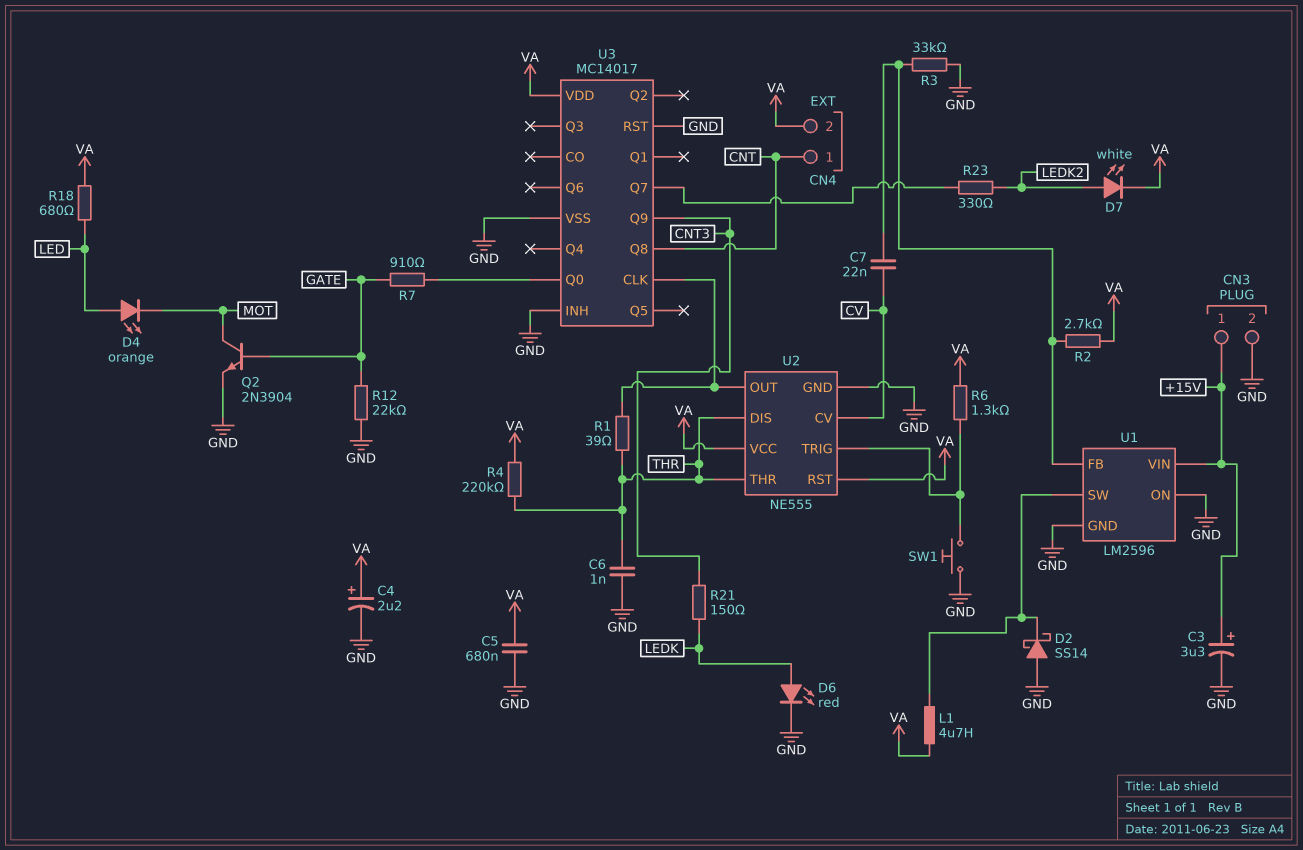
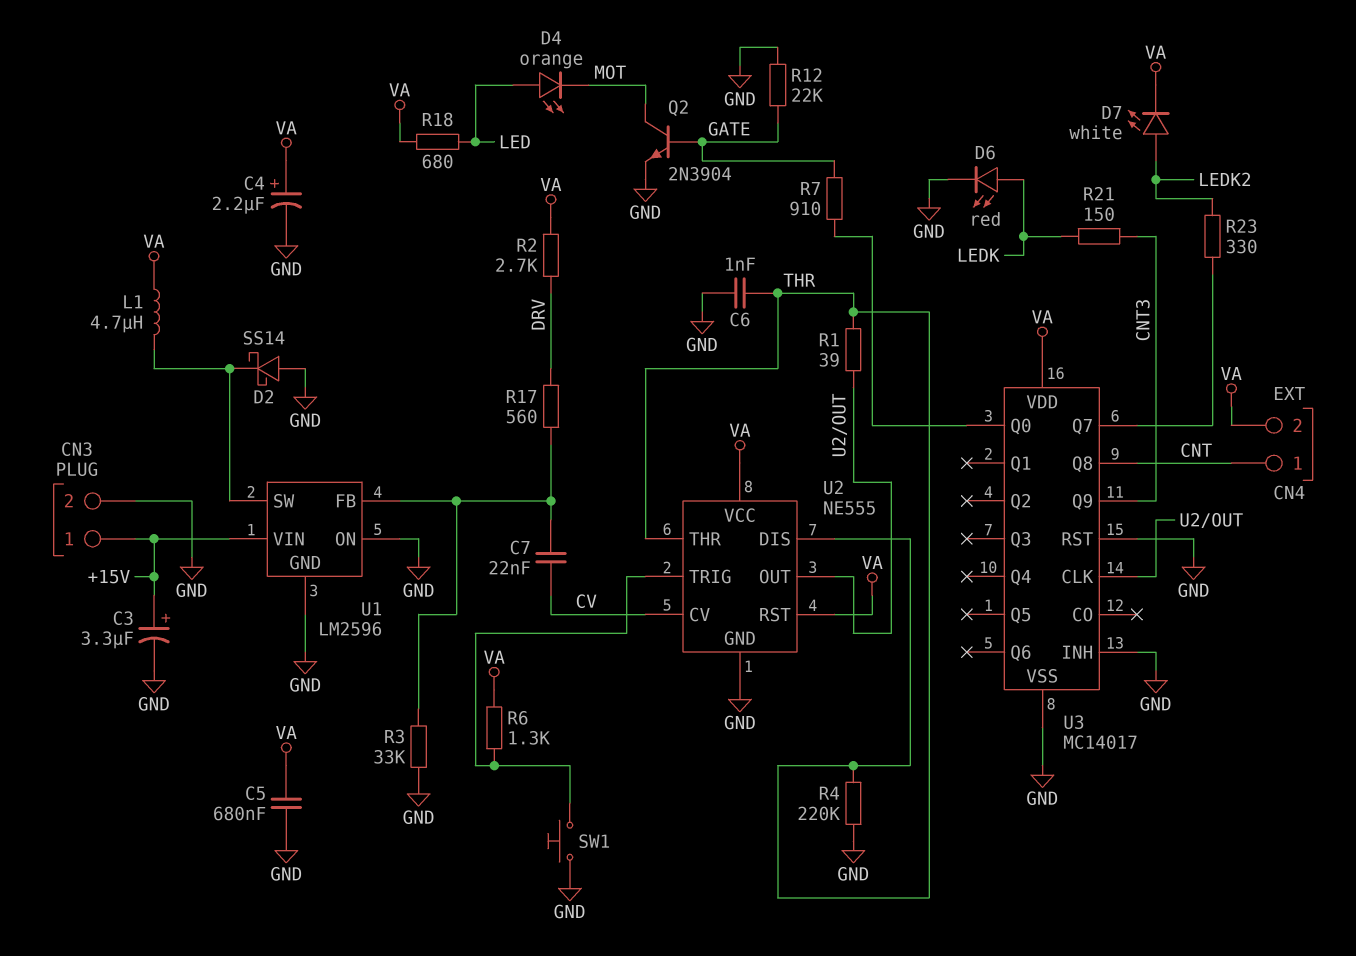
R2: 2.7k (U1/FB, VA) -> 2.7k (DRV, VA)
R4: 220k (THR, VA) -> 220k (GND, THR)
R17: none -> 560 (DRV, U1/FB)

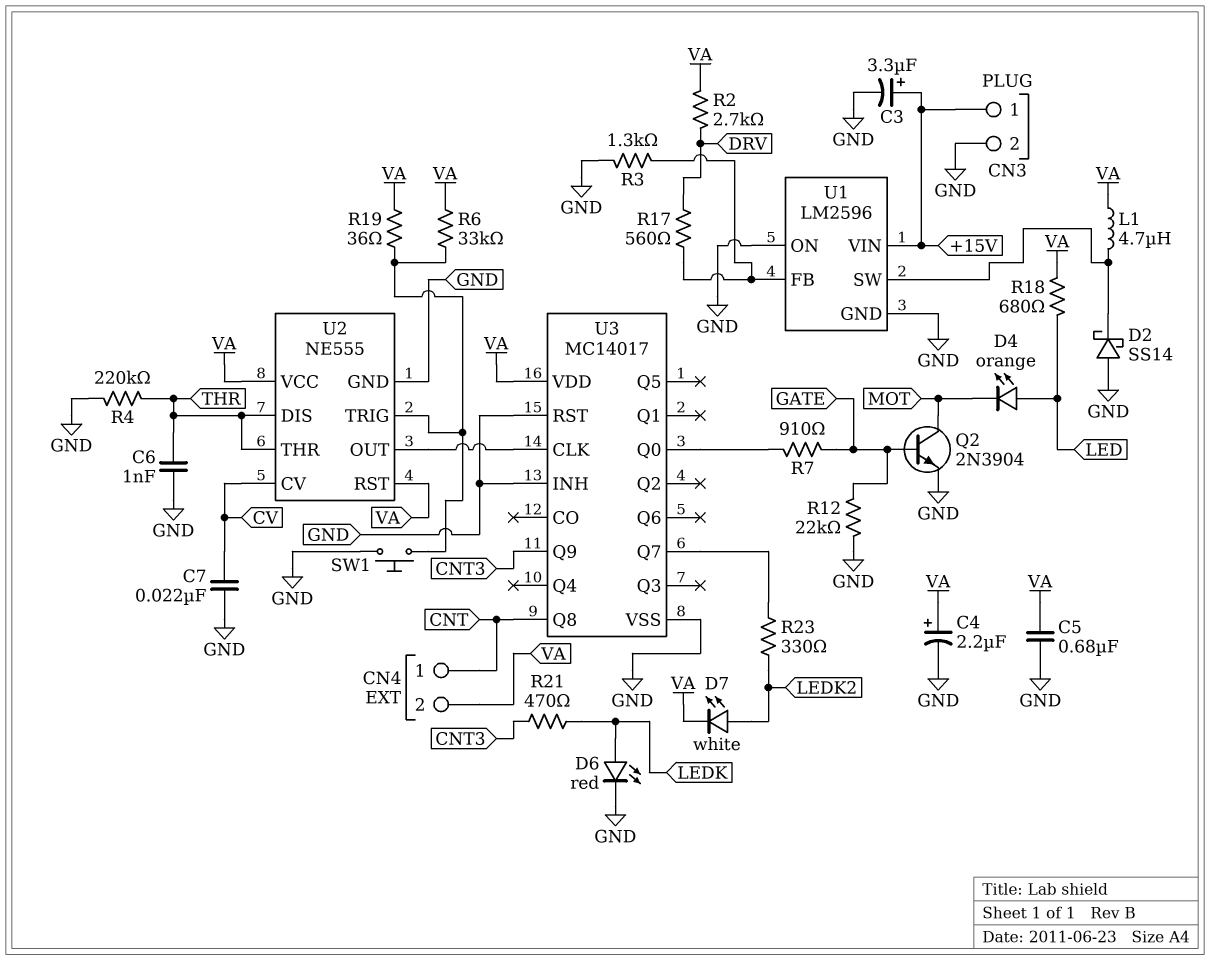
C7: 22nF (CV, U1/FB) -> 22nF (CV, GND)
R1: 39 (THR, U2/OUT) -> none
R3: 33k (GND, U1/FB) -> 1.3k (GND, U1/FB)
R6: 1.3k (U2/TRIG, VA) -> 33k (U2/TRIG, VA)
R19: none -> 36 (U2/TRIG, VA)
R21: 150 (CNT3, LEDK) -> 470 (CNT3, LEDK)

